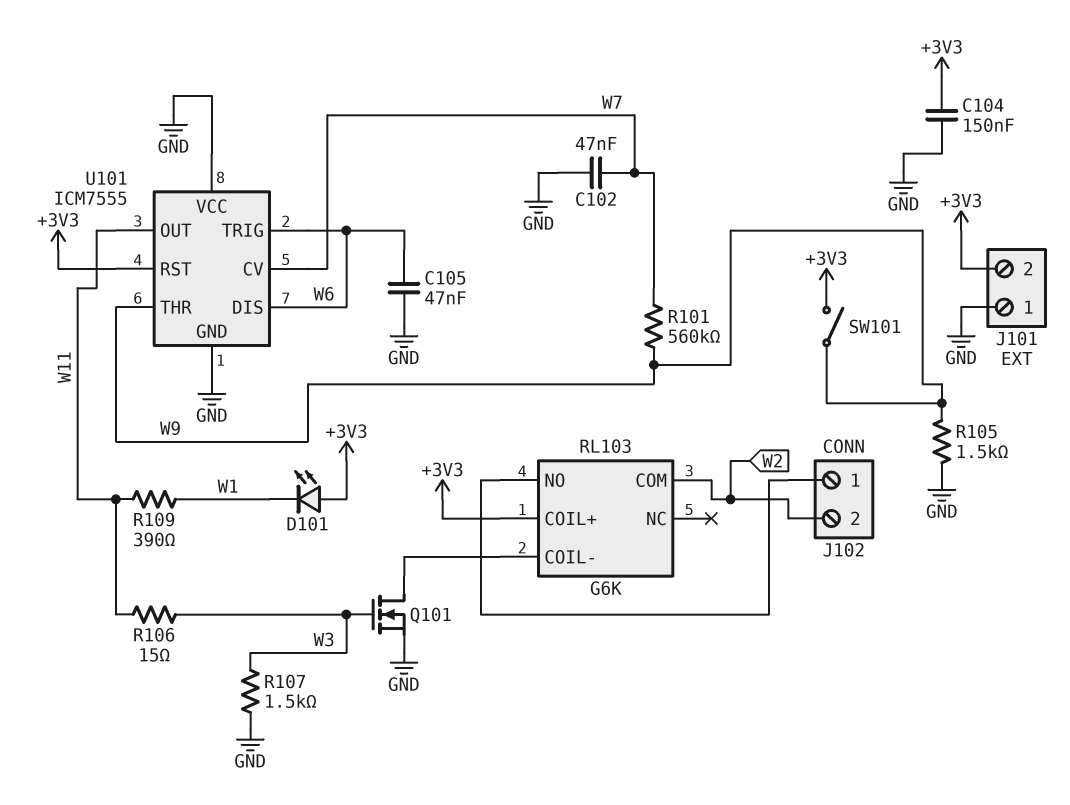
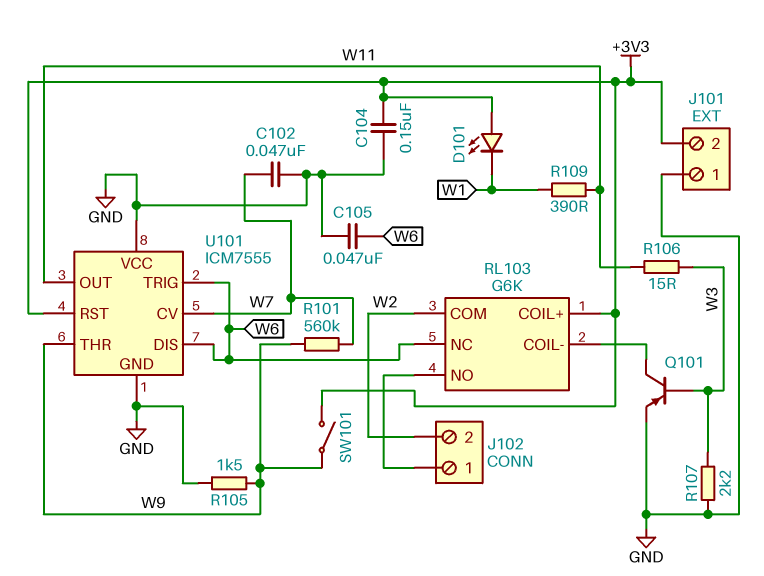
Q101: NMOS (G W3, D RL103/COIL-, S GND) -> PNP (B W3, C RL103/COIL-, E GND)
R107: 1.5k (GND, W3) -> 2.2k (GND, W3)
RL103 pin NC: none -> W6

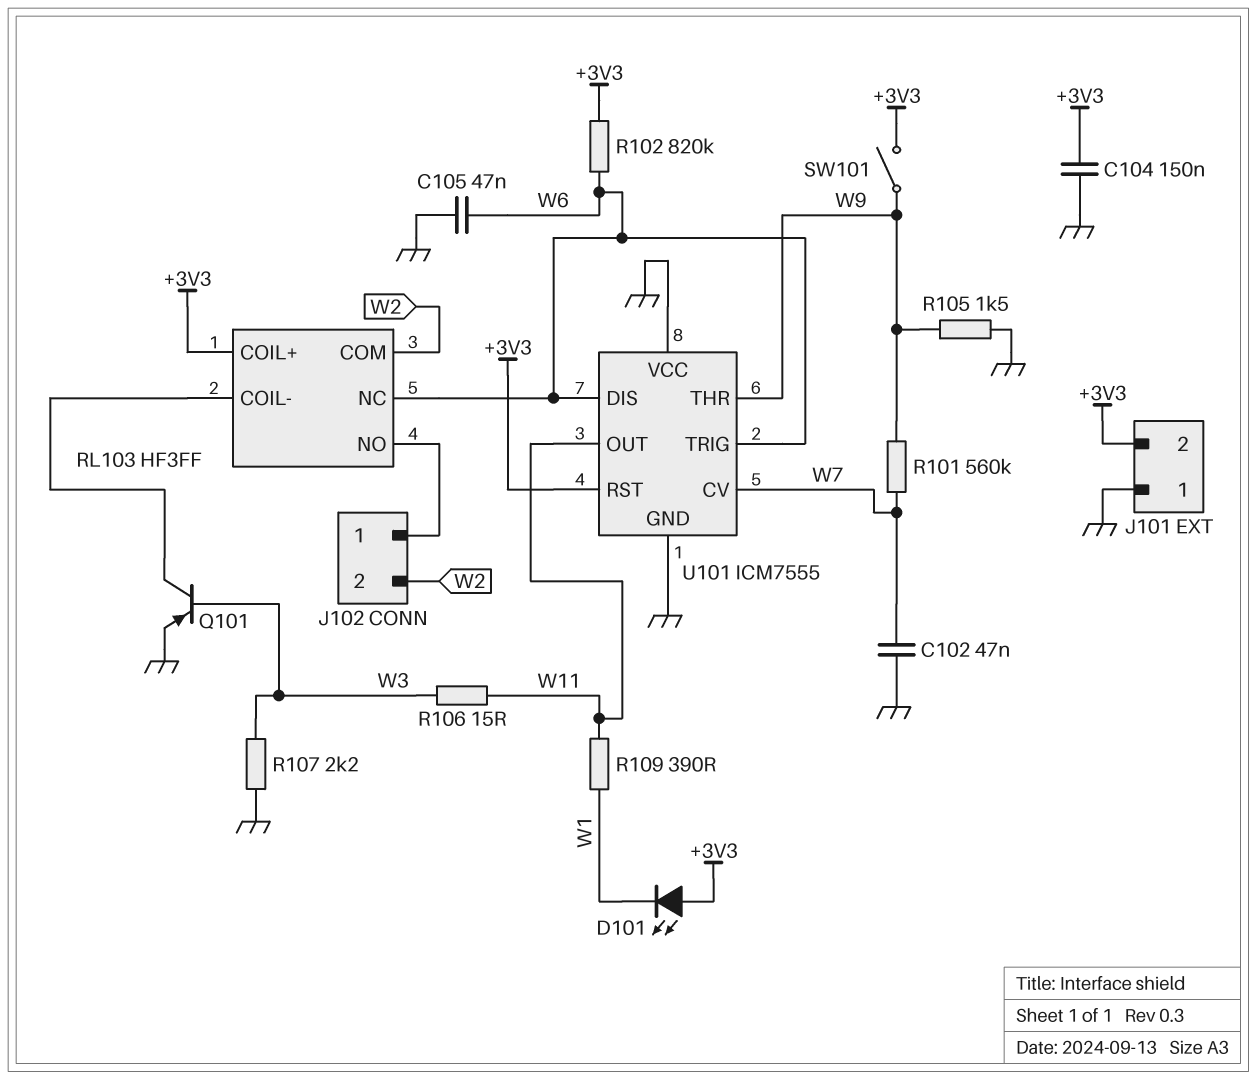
R102: none -> 820k (+3V3, W6)
RL103: G6K -> HF3FF

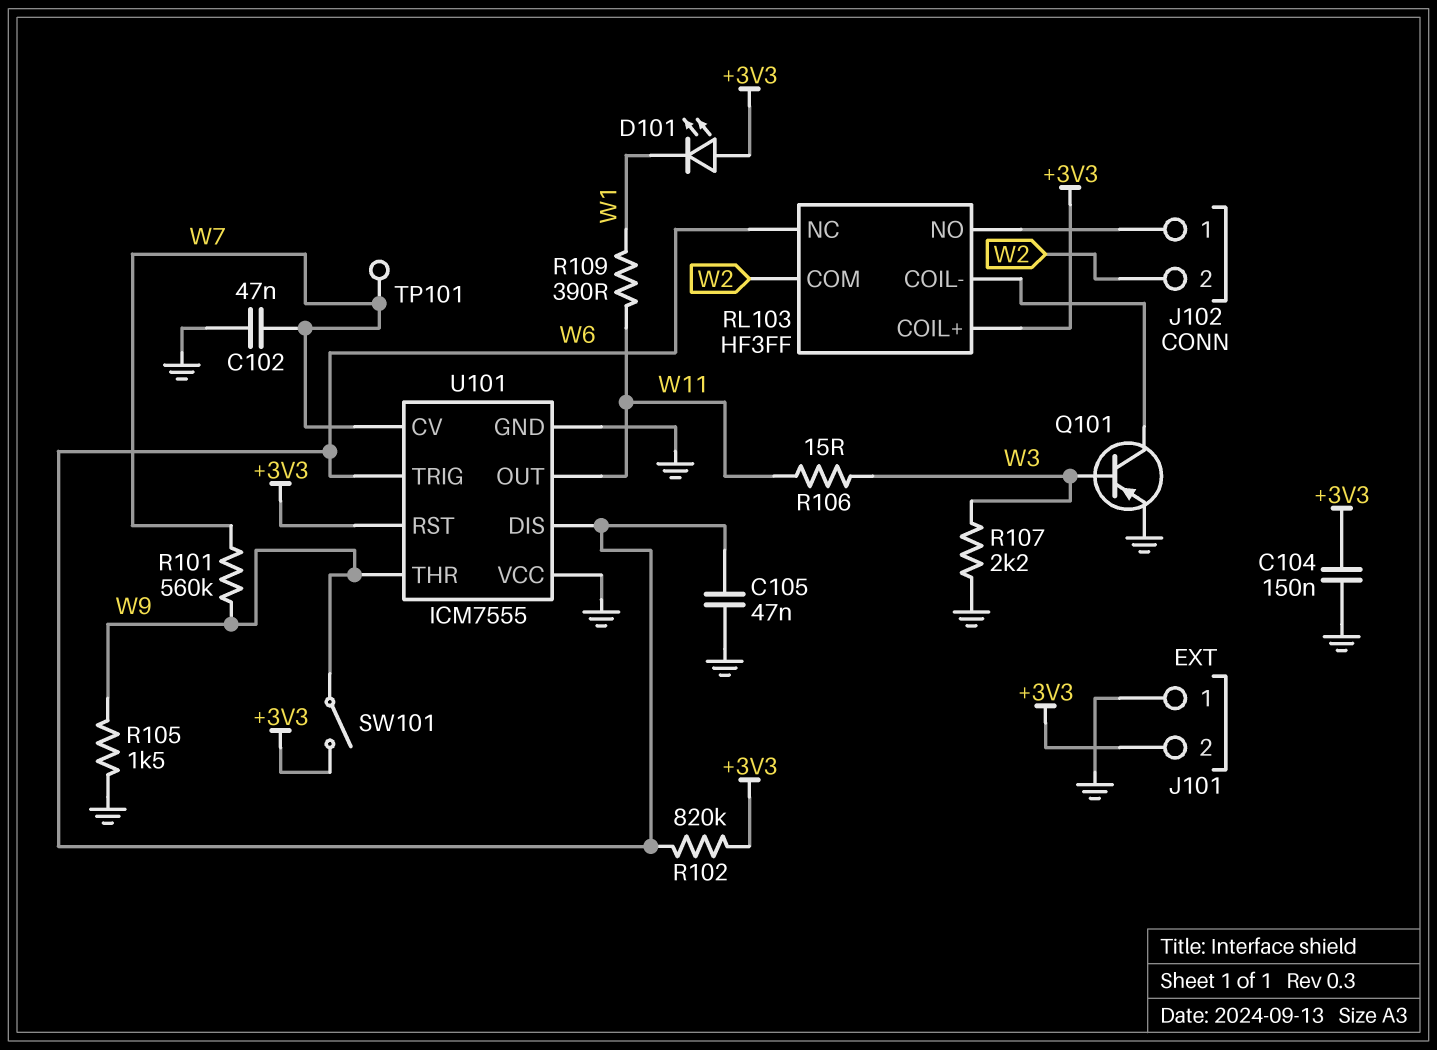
TP101: none -> test point (W7)

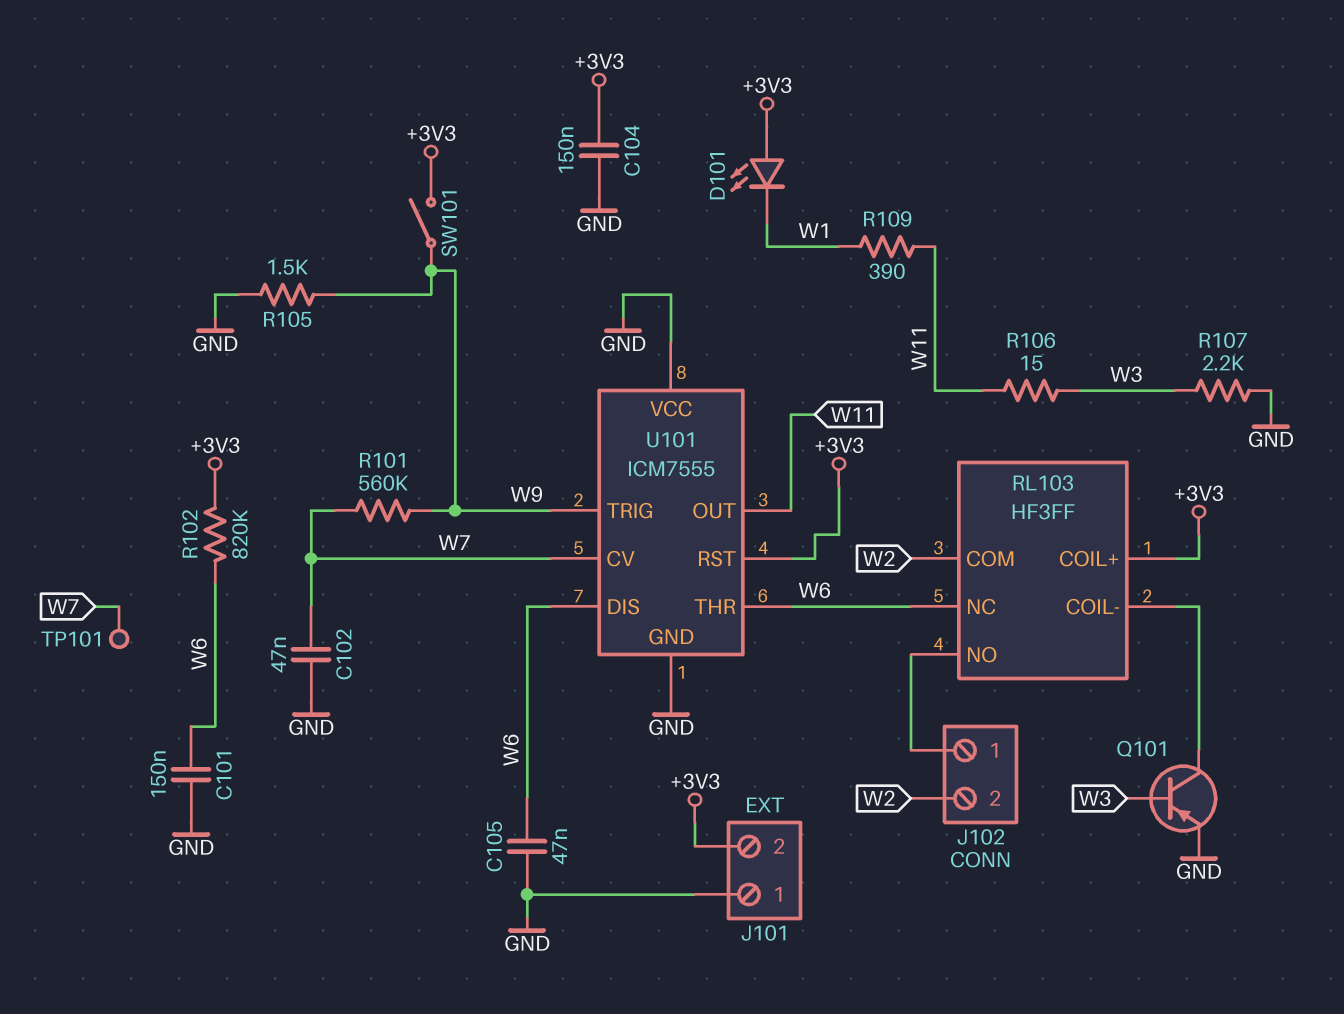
C101: none -> 150nF (GND, W6)
U101 pin THR: W9 -> W6
U101 pin TRIG: W6 -> W9

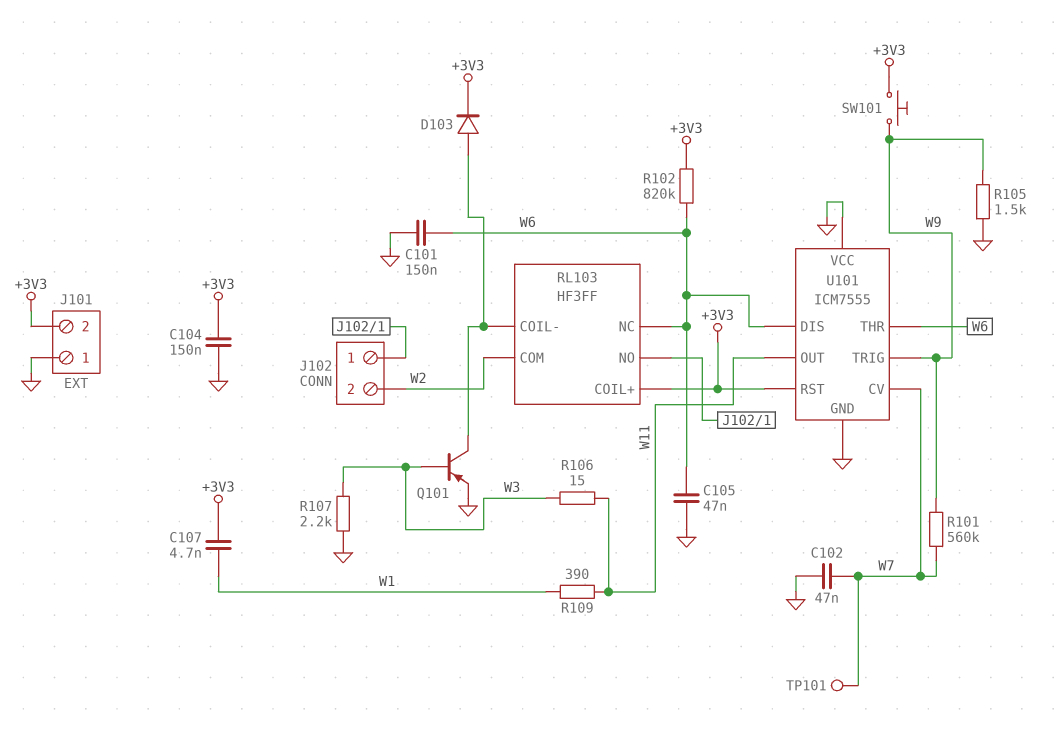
C107: none -> 4.7nF (+3V3, W1)
D101: LED (A +3V3, K W1) -> none
D103: none -> diode (A RL103/COIL-, K +3V3)
SW101: switch (+3V3, W9) -> button (+3V3, W9)

